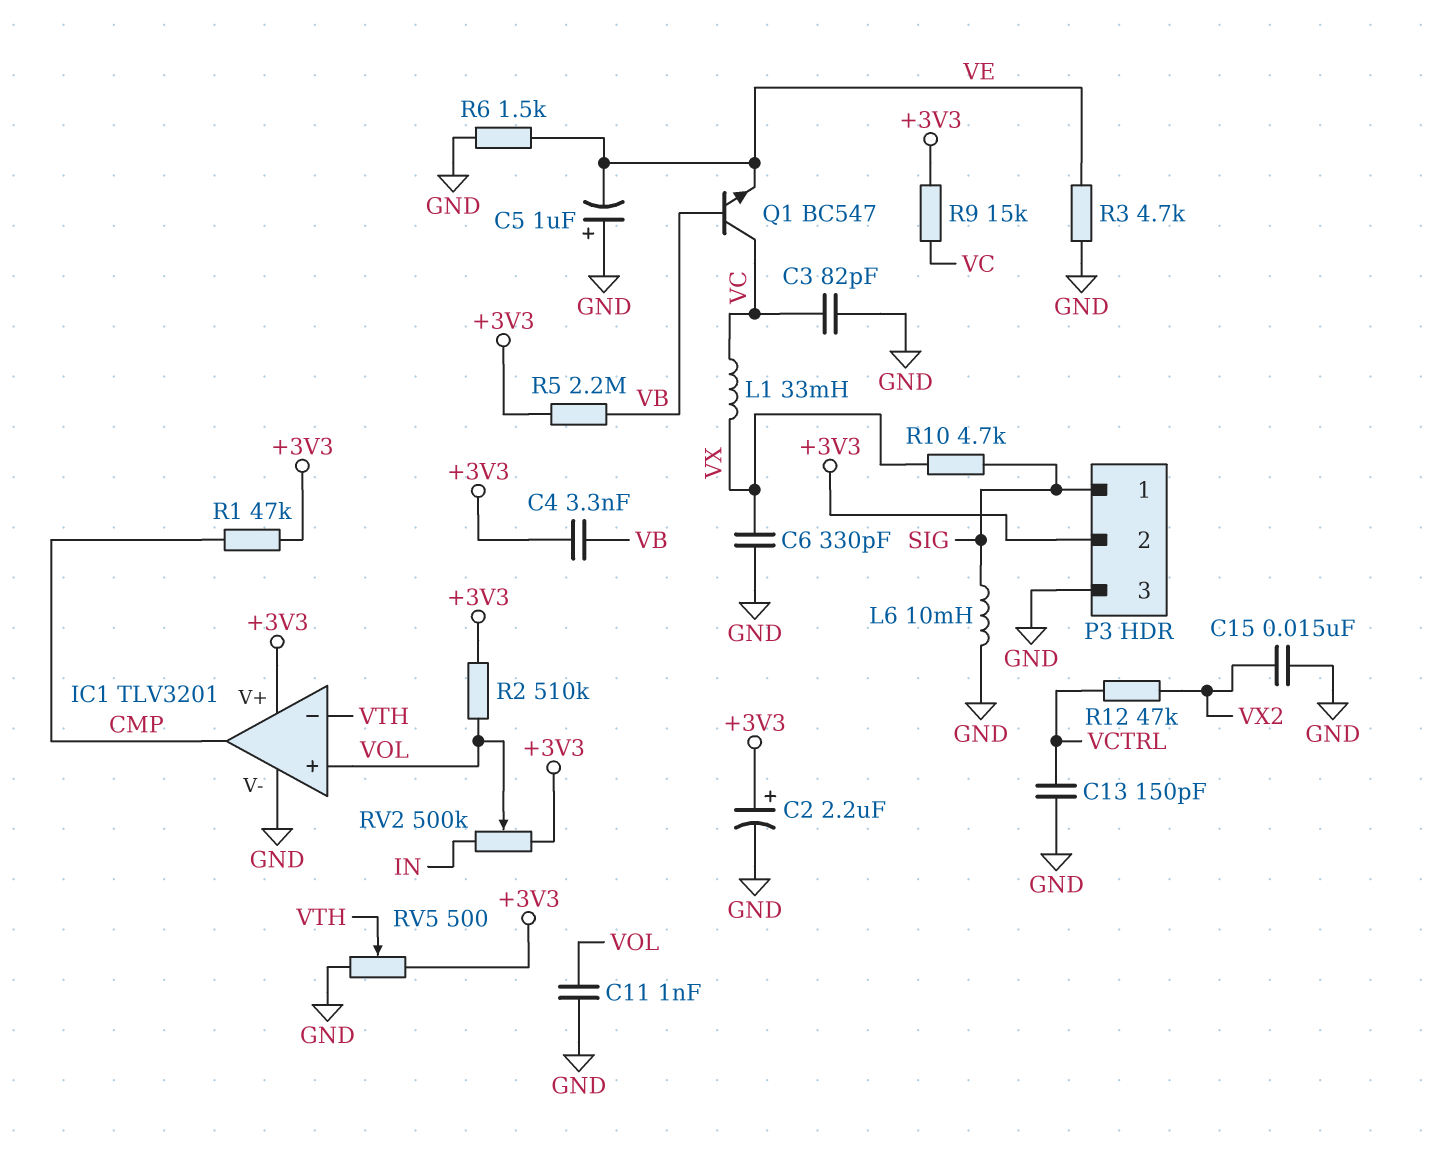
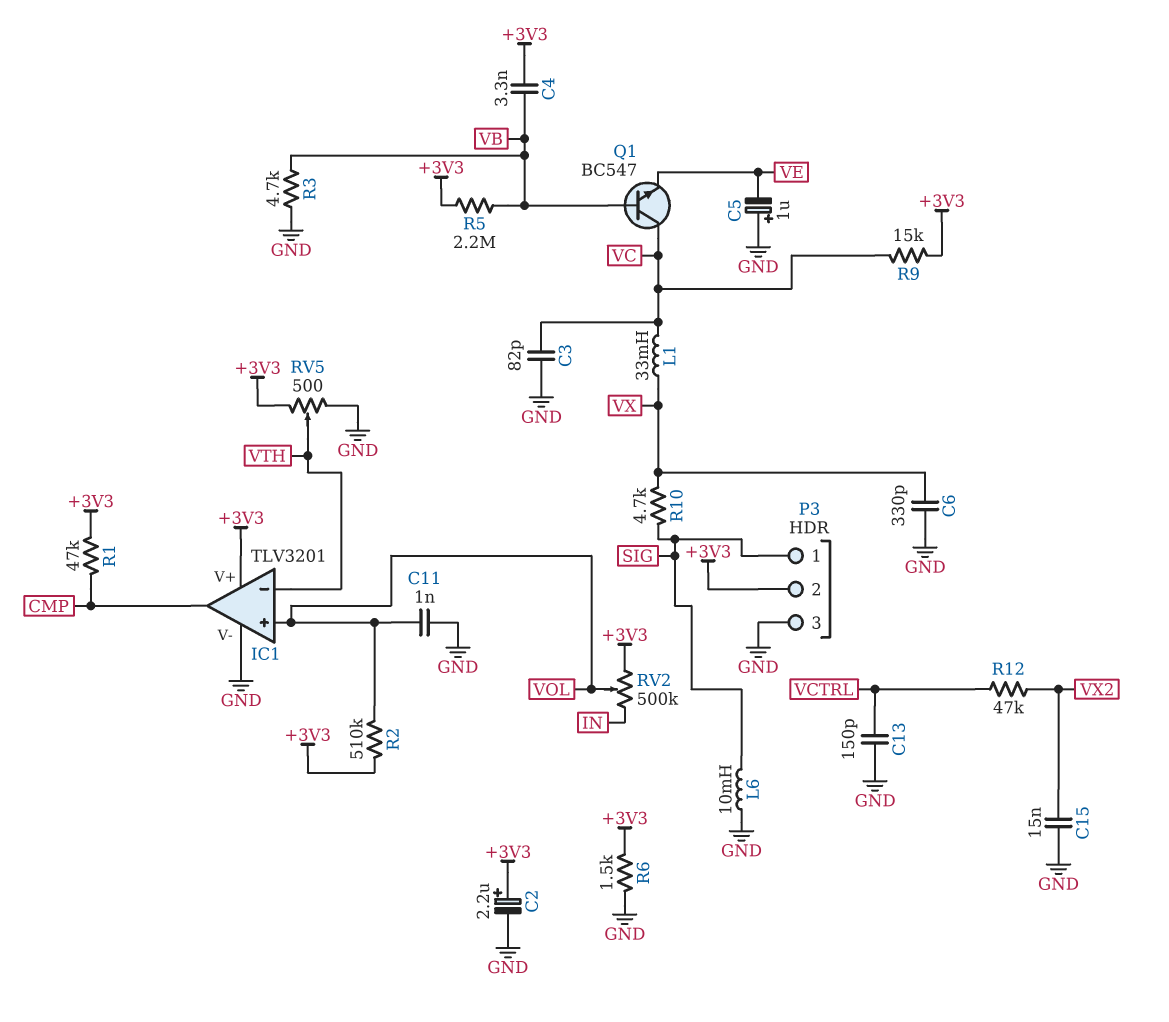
R3: 4.7k (GND, VE) -> 4.7k (GND, VB)
R6: 1.5k (GND, VE) -> 1.5k (+3V3, GND)

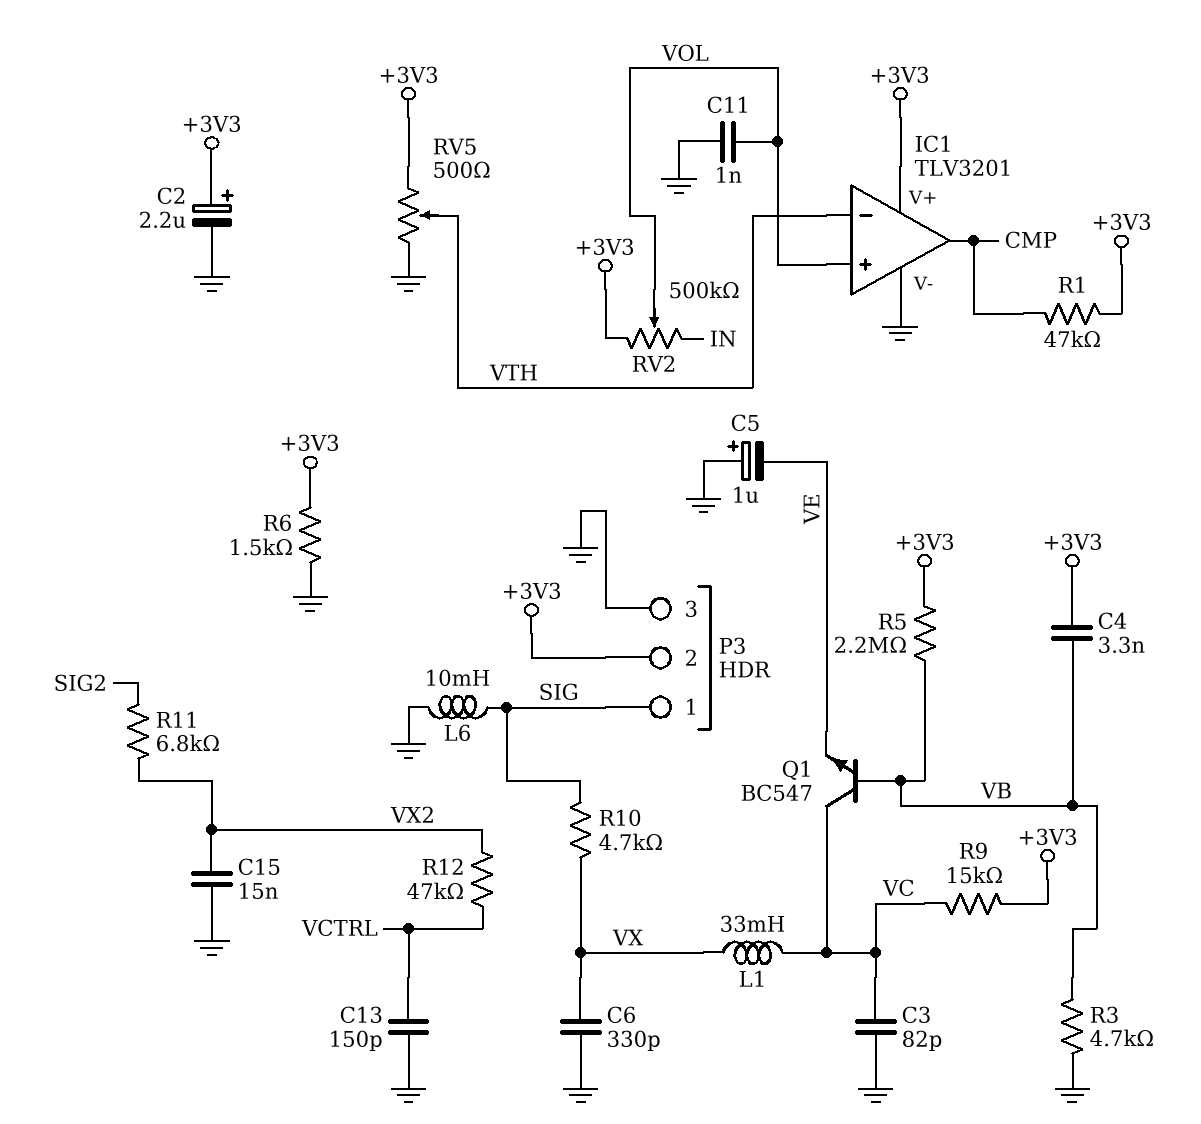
R2: 510k (+3V3, VOL) -> none
R11: none -> 6.8k (SIG2, VX2)

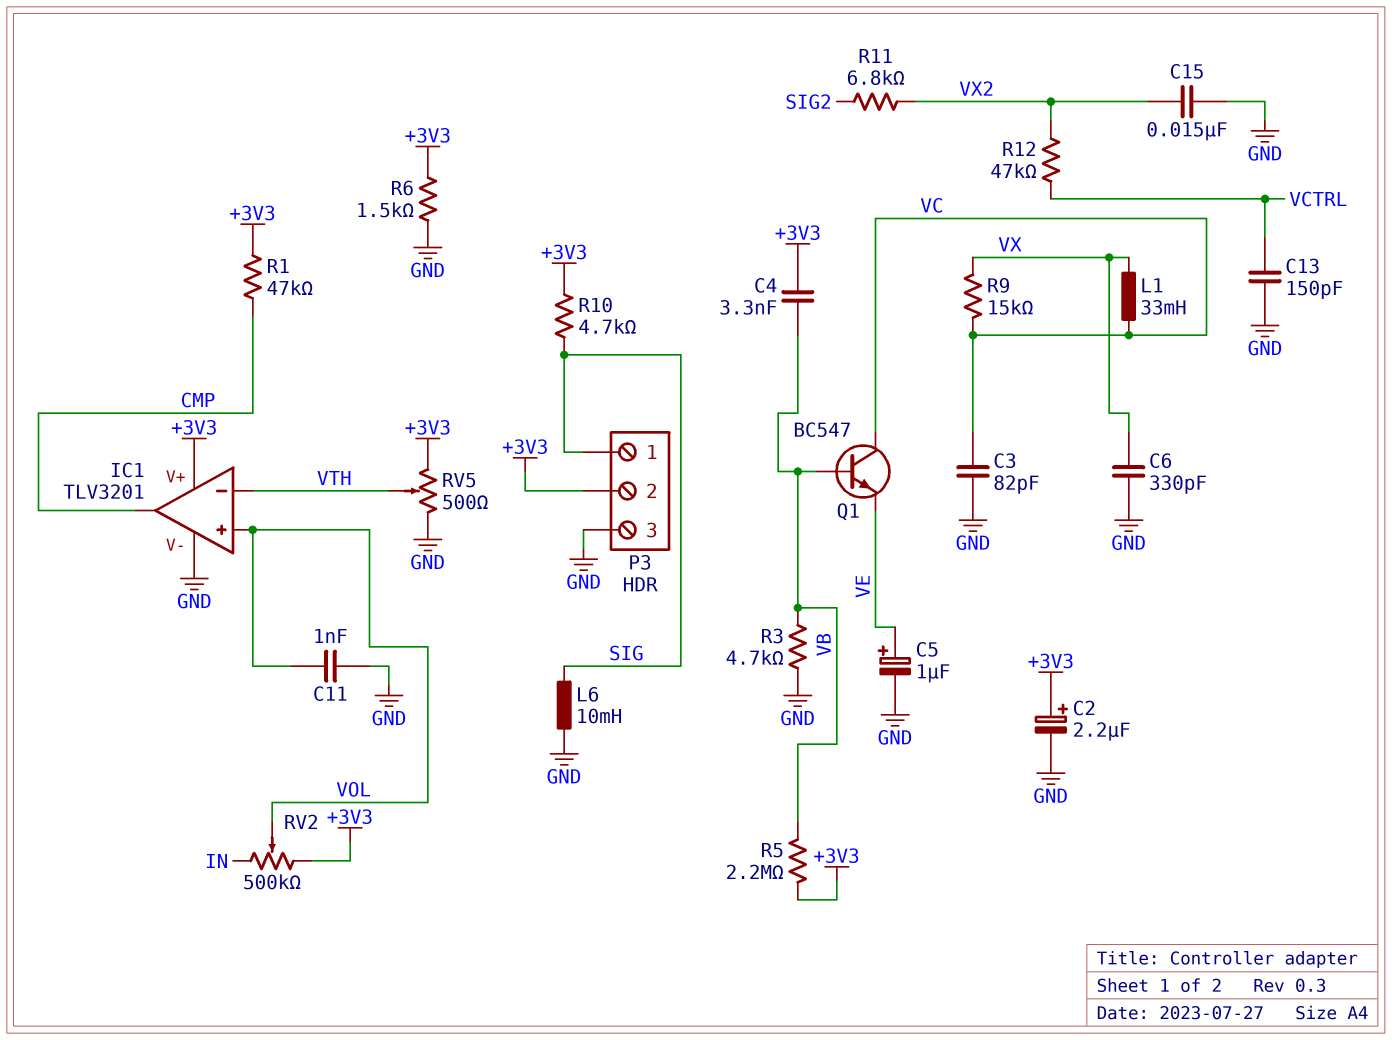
C5: 1uF (plus GND, minus VE) -> 1uF (plus VE, minus GND)
R9: 15k (+3V3, VC) -> 15k (VC, VX)
R10: 4.7k (SIG, VX) -> 4.7k (+3V3, SIG)

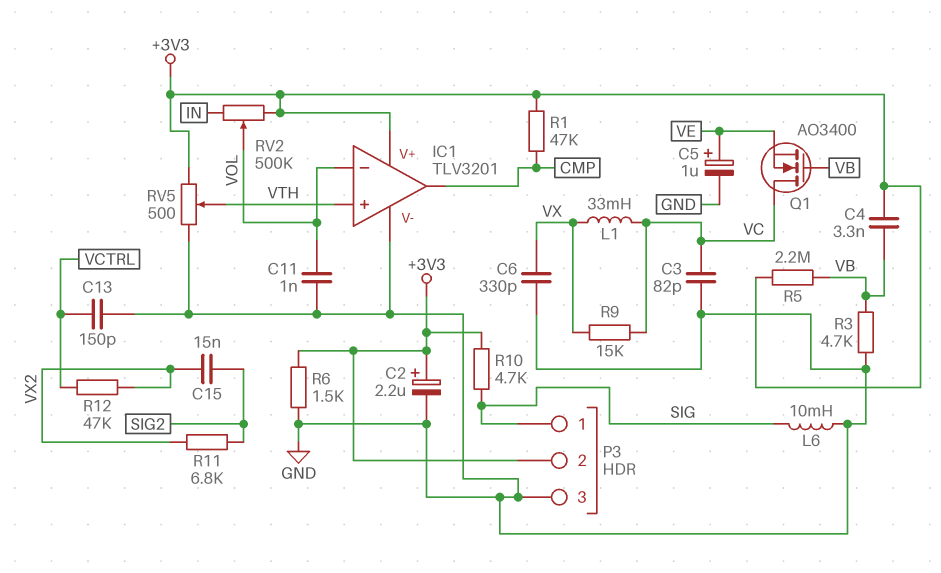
C15: 15nF (GND, VX2) -> 15nF (SIG2, VX2)
IC1 pin in+: VOL -> VTH
IC1 pin in-: VTH -> VOL
Q1: NPN BC547 (B VB, C VC, E VE) -> NMOS AO3400 (G VB, D VC, S VE)

